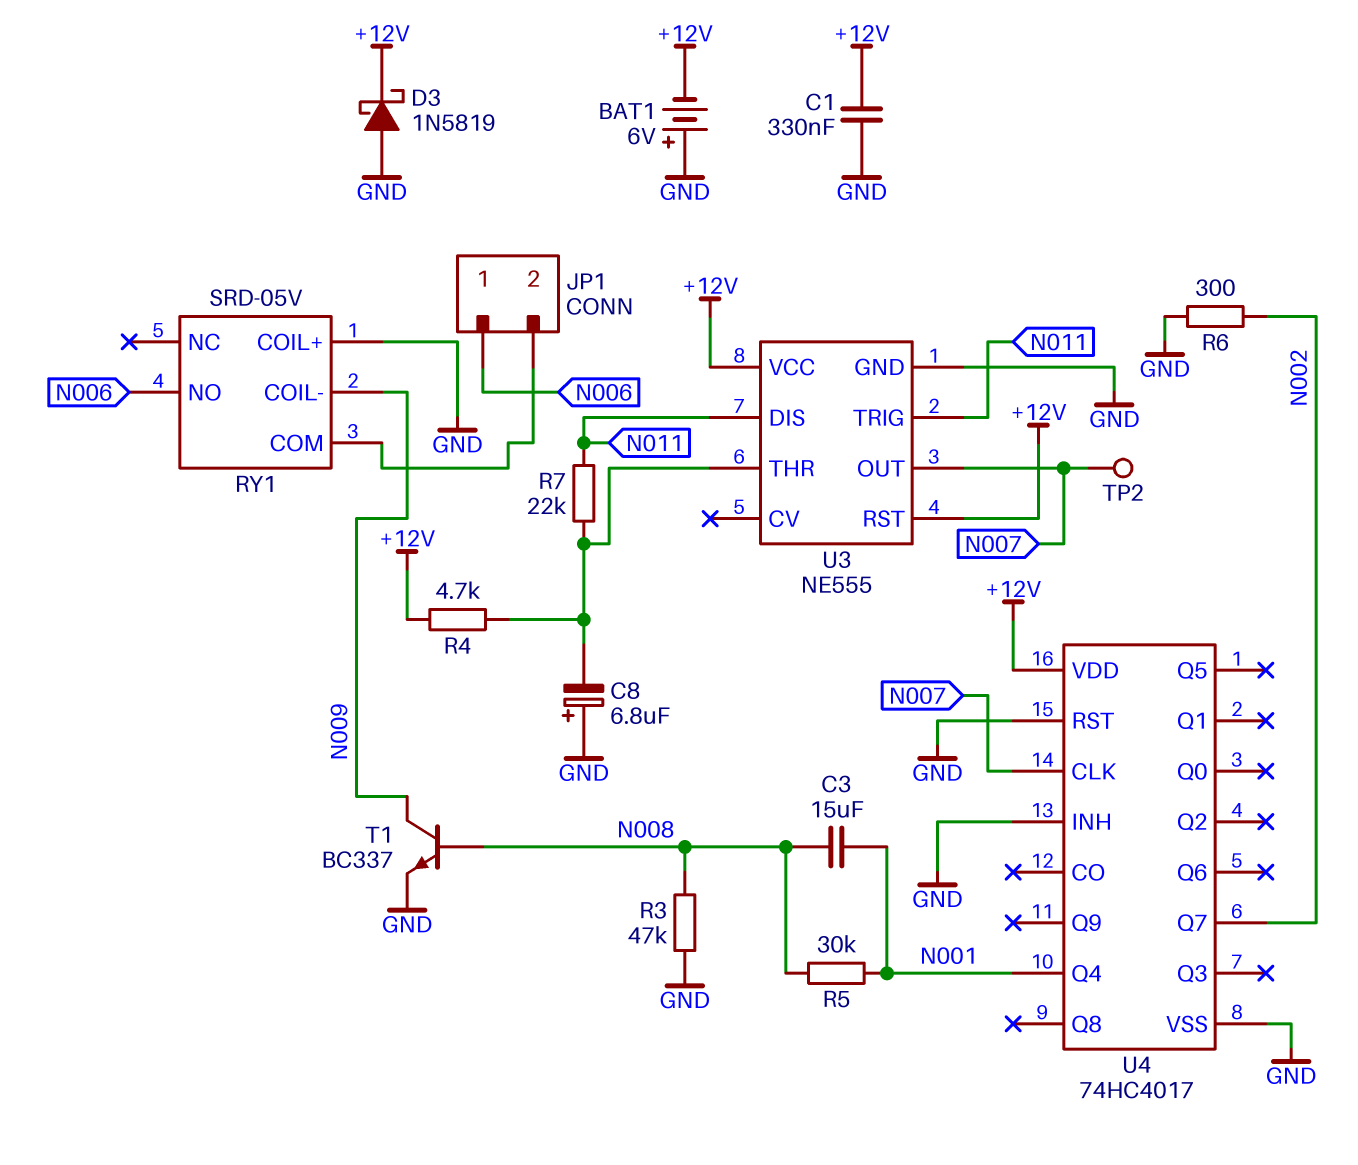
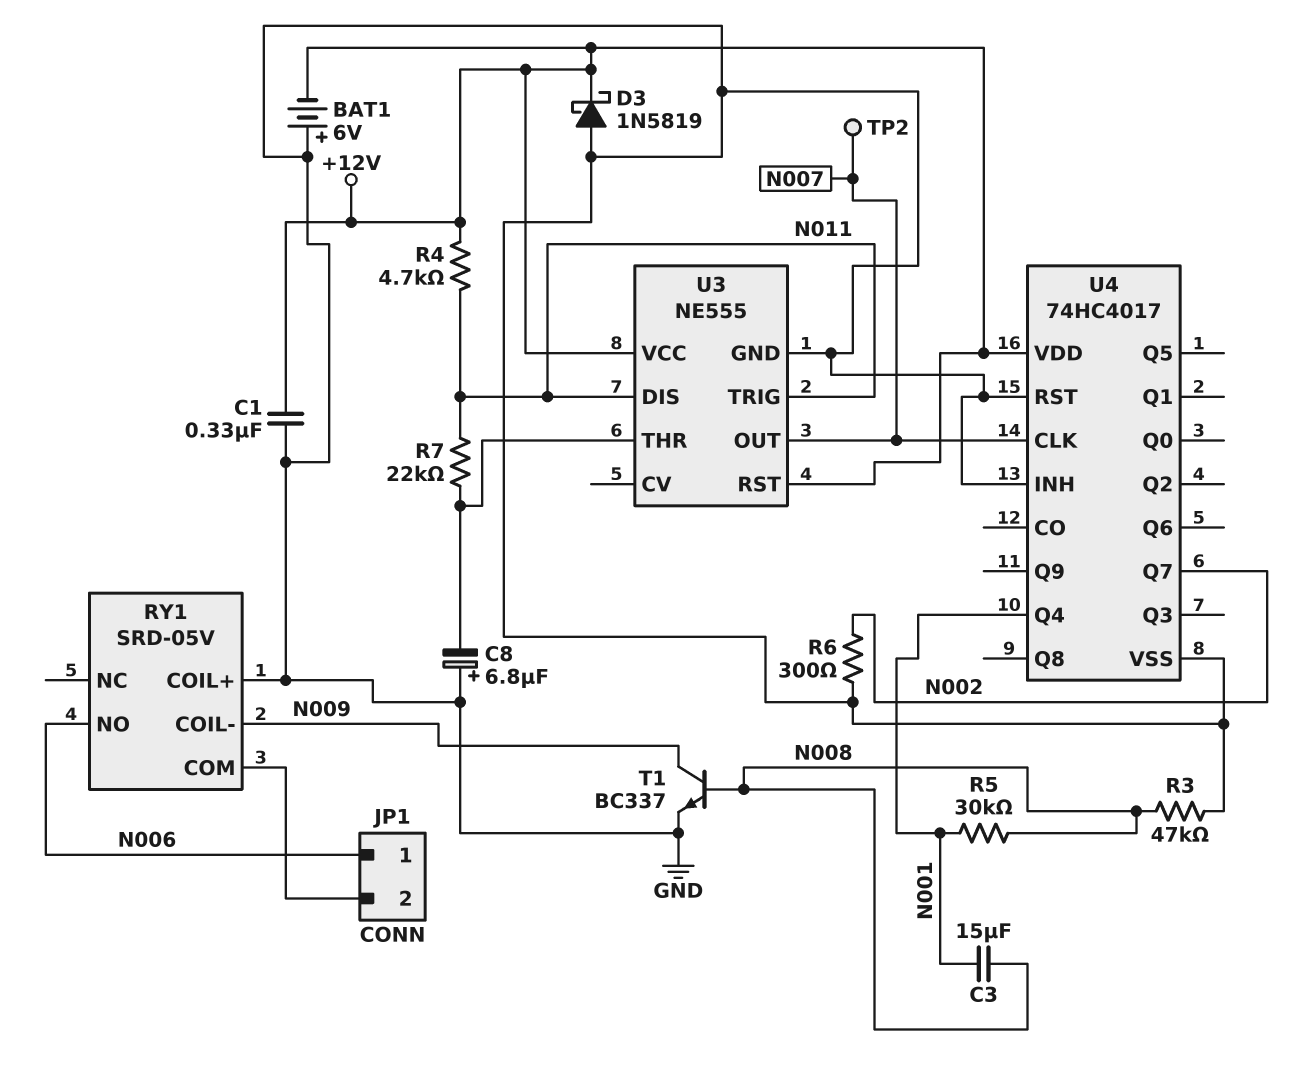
R4: 4.7k (+12V, U3/THR) -> 4.7k (+12V, N011)

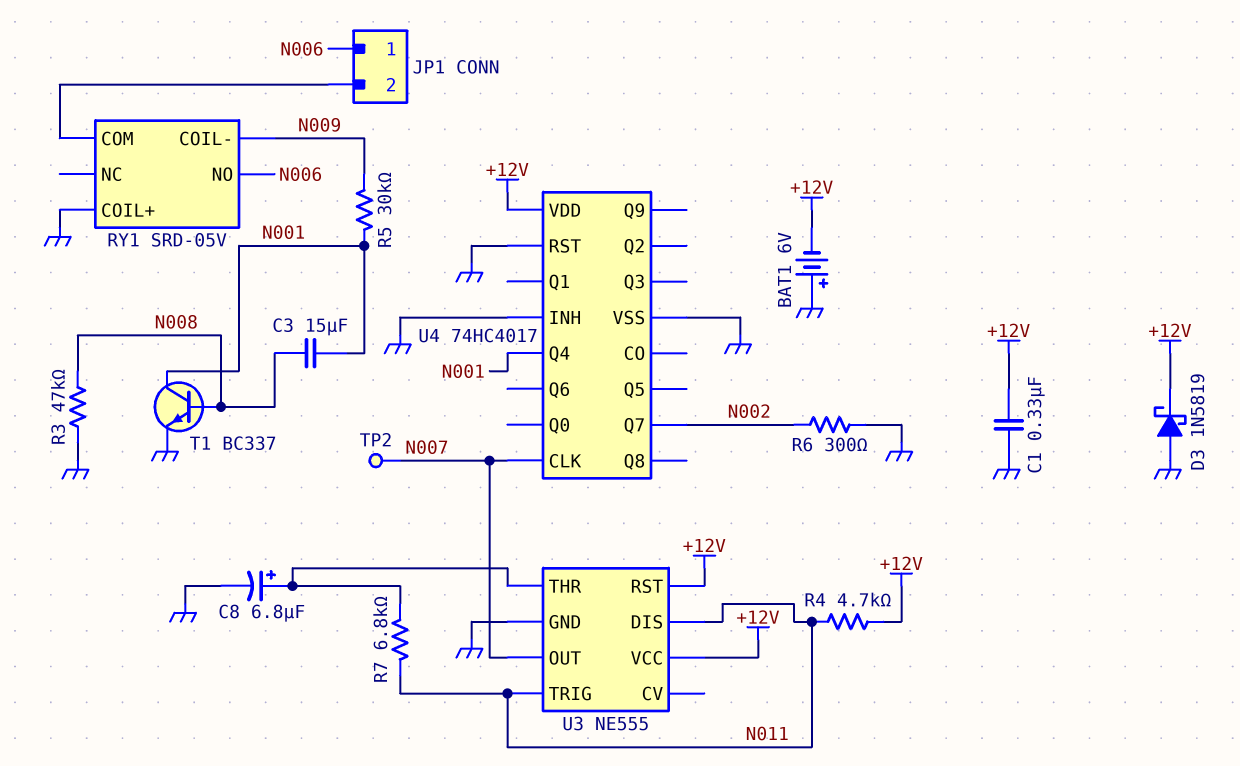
C8: 6.8uF (plus GND, minus U3/THR) -> 6.8uF (plus U3/THR, minus GND)
R5: 30k (N001, N008) -> 30k (N001, N009)
R7: 22k (N011, U3/THR) -> 6.8k (N011, U3/THR)
T1: NPN BC337 (B N008, C N009, E GND) -> NPN BC337 (B N008, C N001, E GND)

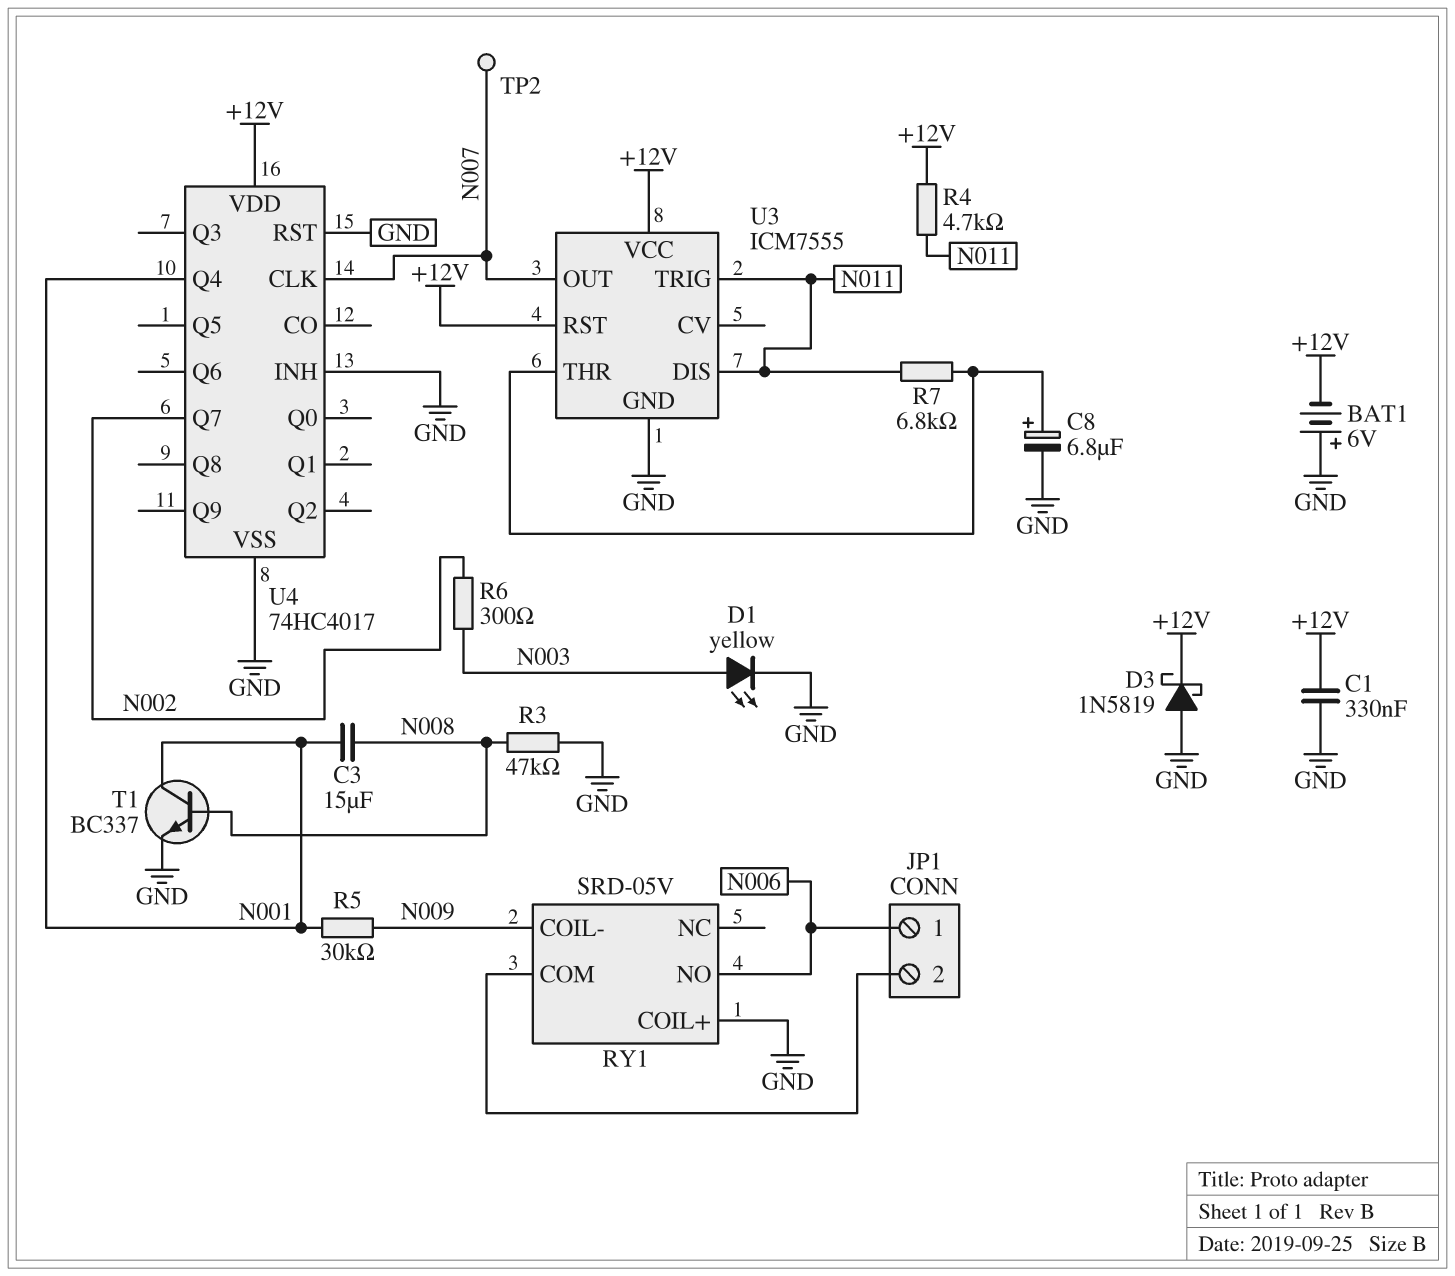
D1: none -> LED yellow (A N003, K GND)
R6: 300 (GND, N002) -> 300 (N002, N003)
U3: NE555 -> ICM7555

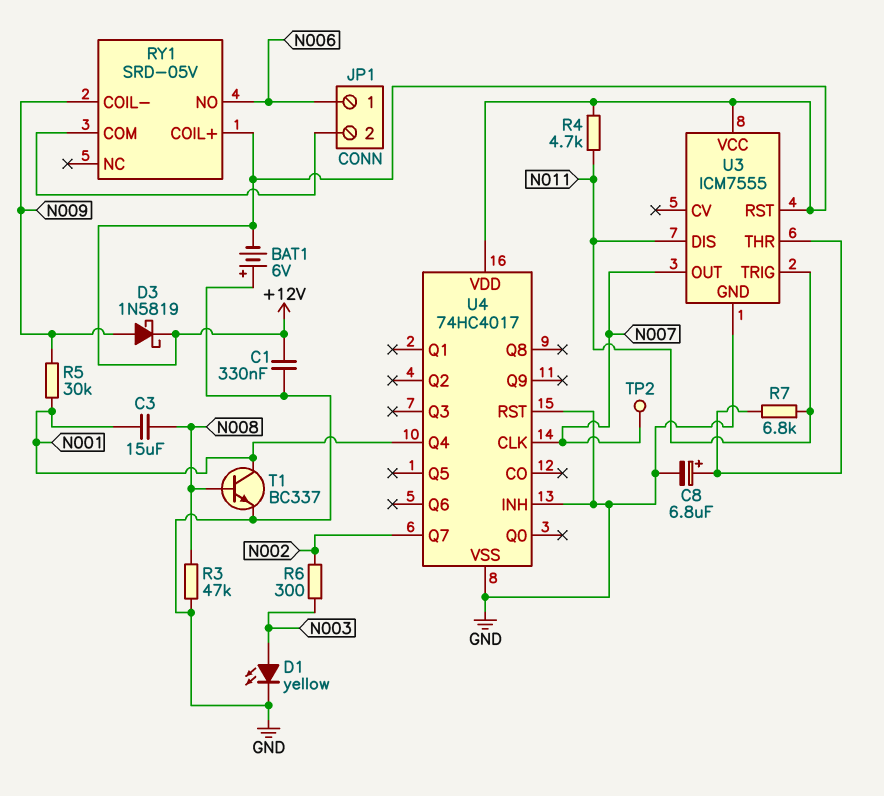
D3: schottky 1N5819 (A GND, K +12V) -> schottky 1N5819 (A N009, K +12V)
RY1 pin COIL+: GND -> +12V

